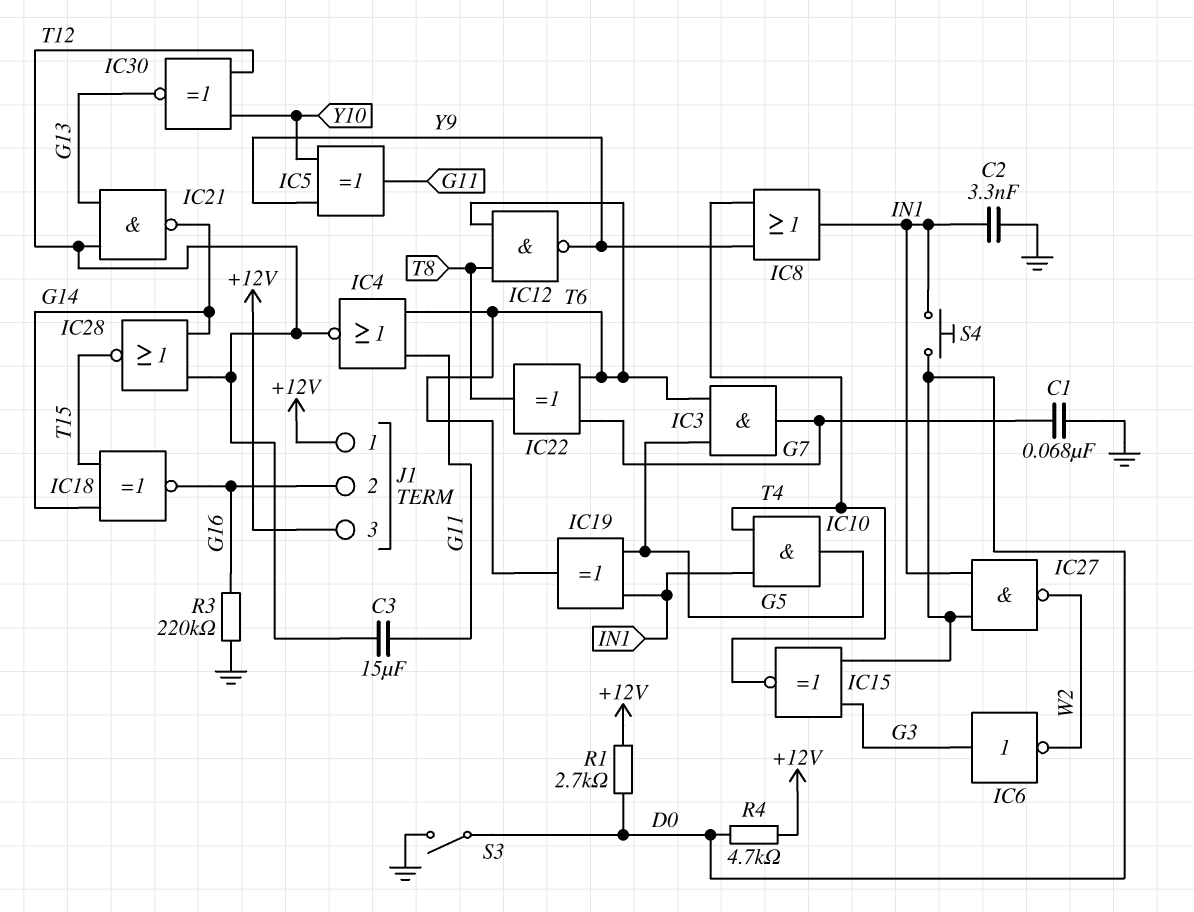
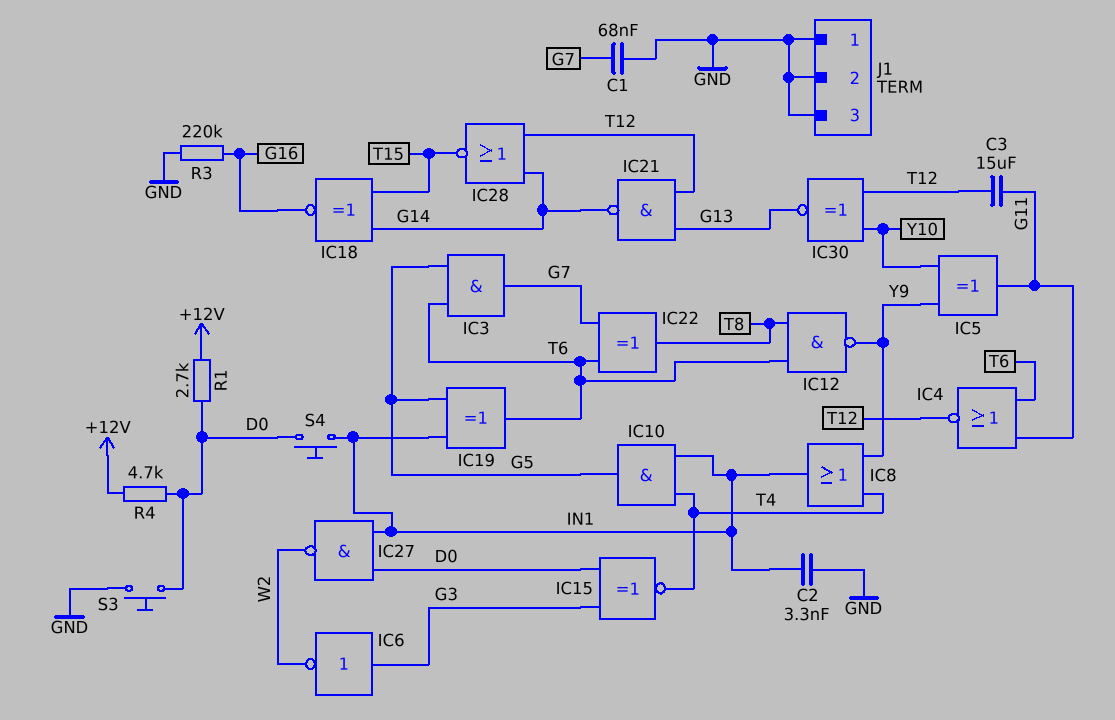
J1 pin 1: +12V -> GND
J1 pin 2: G16 -> GND
J1 pin 3: +12V -> GND
S3: switch (D0, GND) -> button (D0, GND)

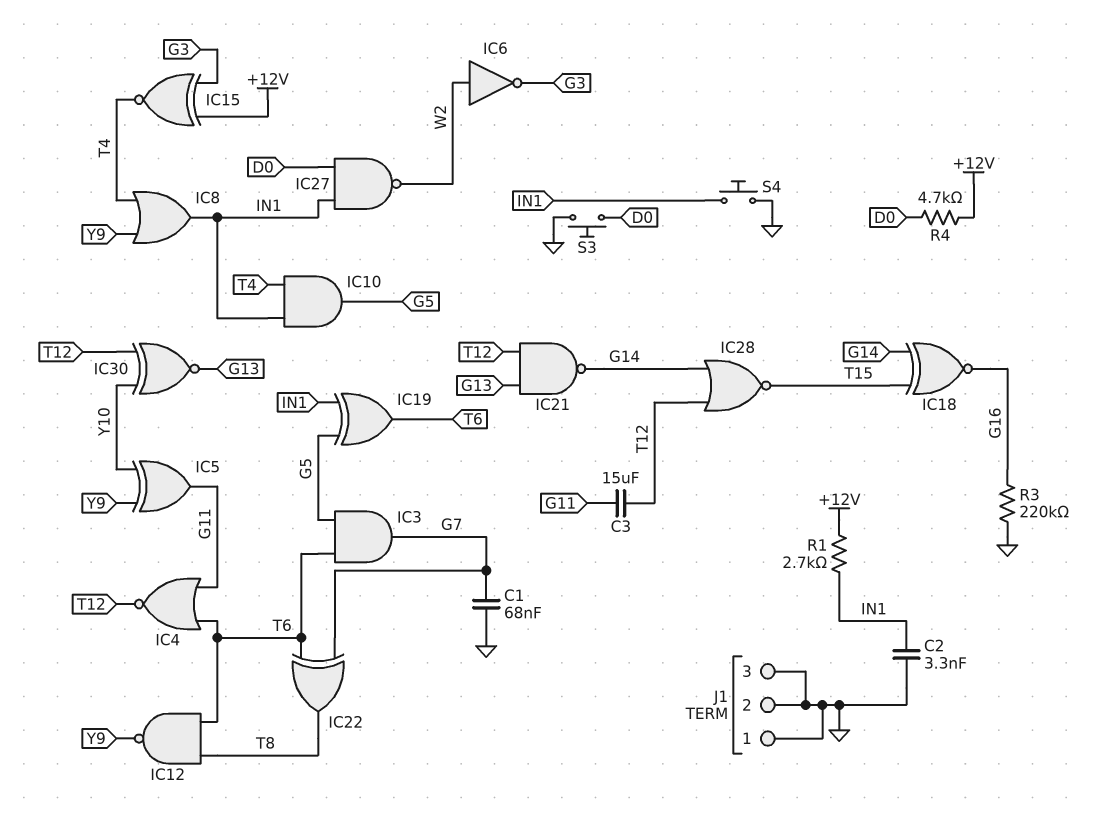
IC6: NOT (in G3, out W2) -> NOT (in W2, out G3)
IC15: XNOR (in D0, in G3, out T4) -> XNOR (in +12V, in G3, out T4)
R1: 2.7k (+12V, D0) -> 2.7k (+12V, IN1)
S4: button (D0, IN1) -> button (GND, IN1)

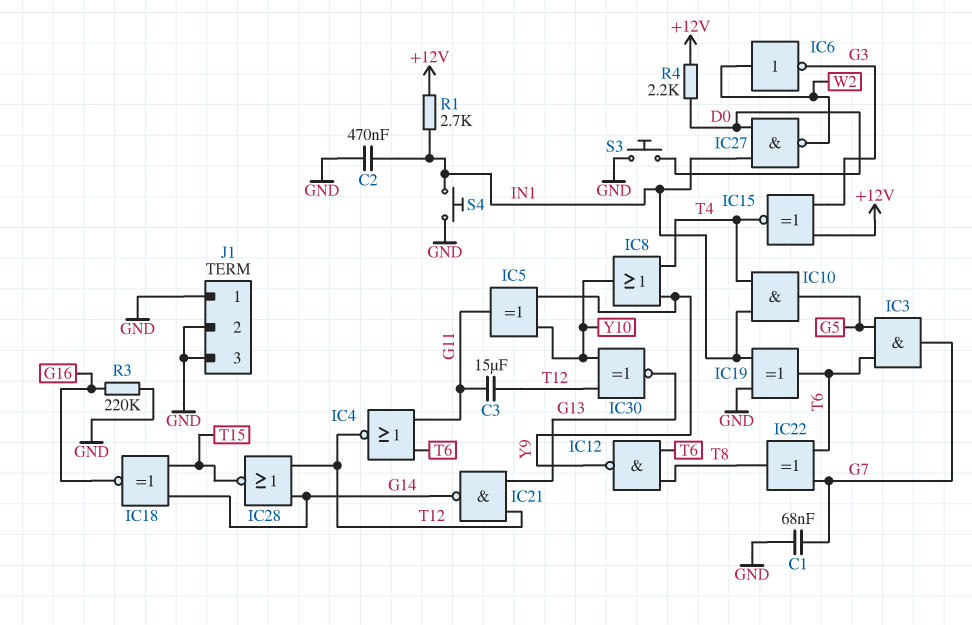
C2: 3.3nF (GND, IN1) -> 470nF (GND, IN1)
IC8: OR (in T4, in Y9, out IN1) -> OR (in T4, in Y9, out Y10)
IC19: XOR (in G5, in IN1, out T6) -> XOR (in GND, in IN1, out T6)
R4: 4.7k (+12V, D0) -> 2.2k (+12V, D0)

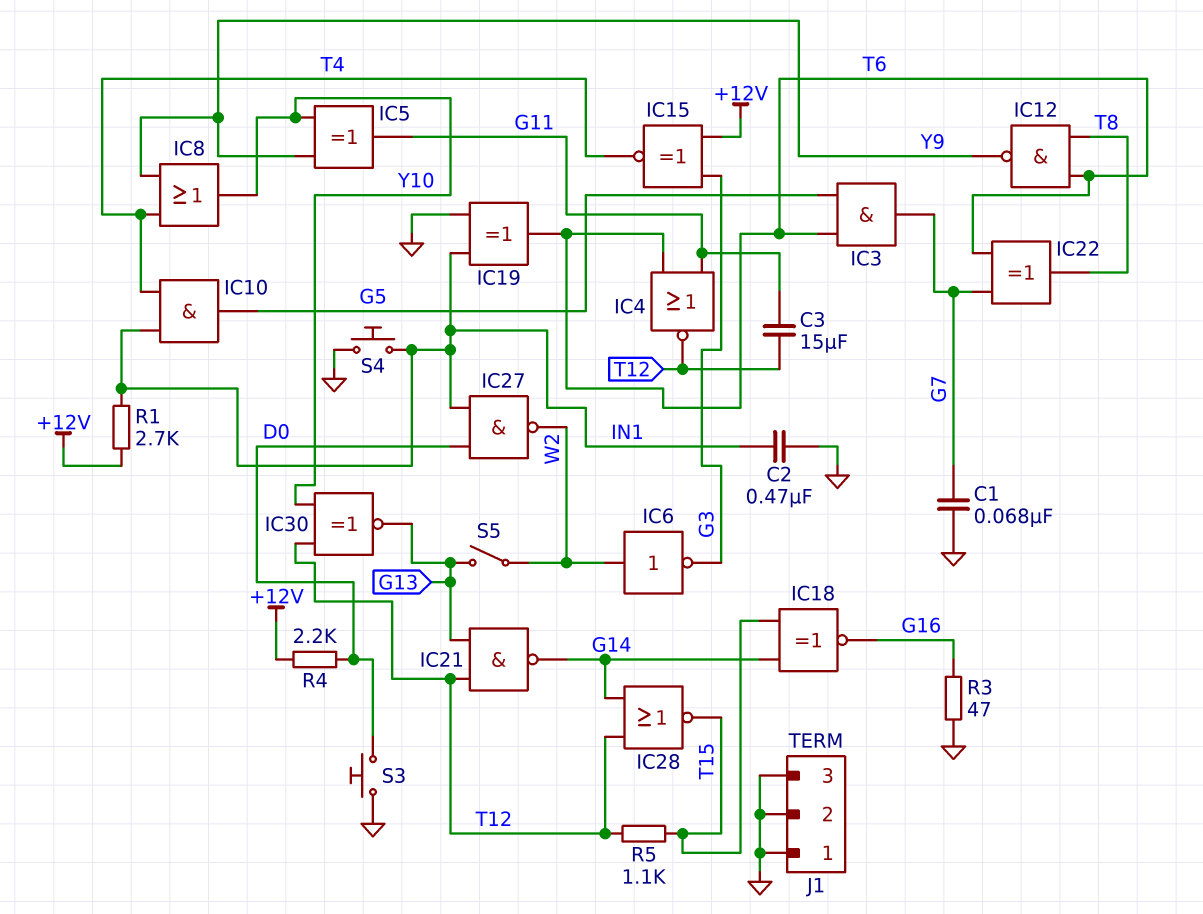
R3: 220k (G16, GND) -> 47 (G16, GND)
R5: none -> 1.1k (T12, T15)
S5: none -> switch (G13, W2)

